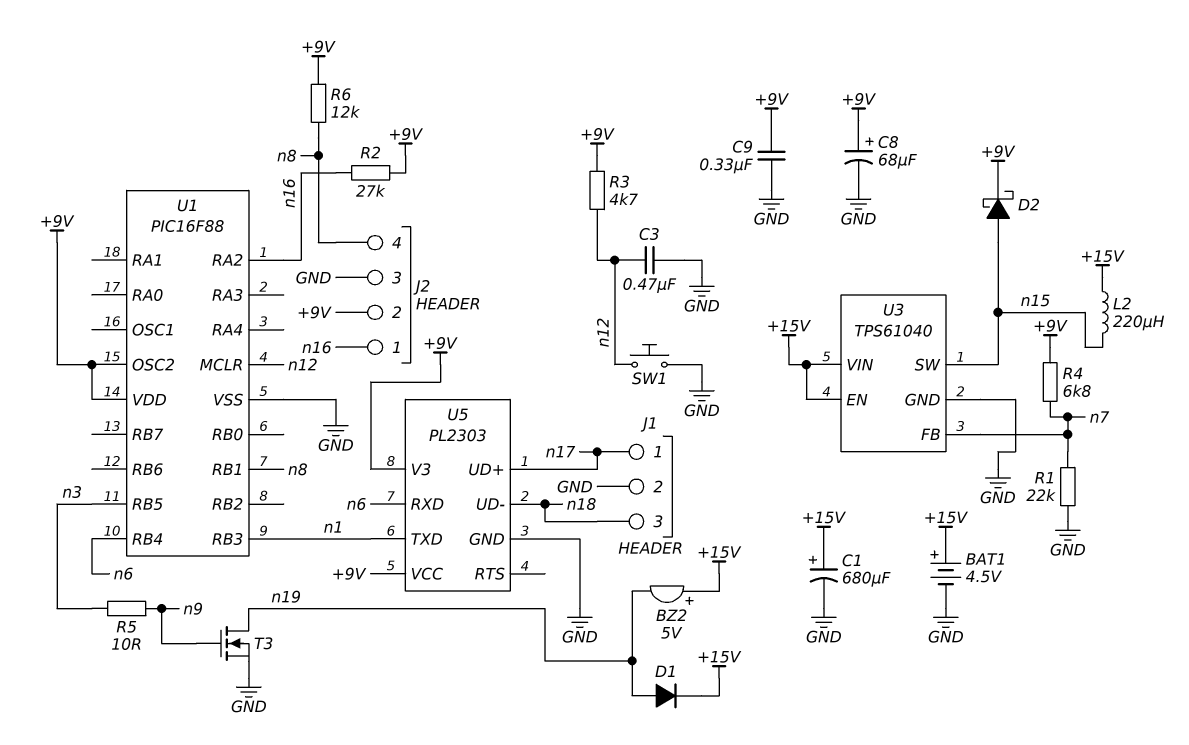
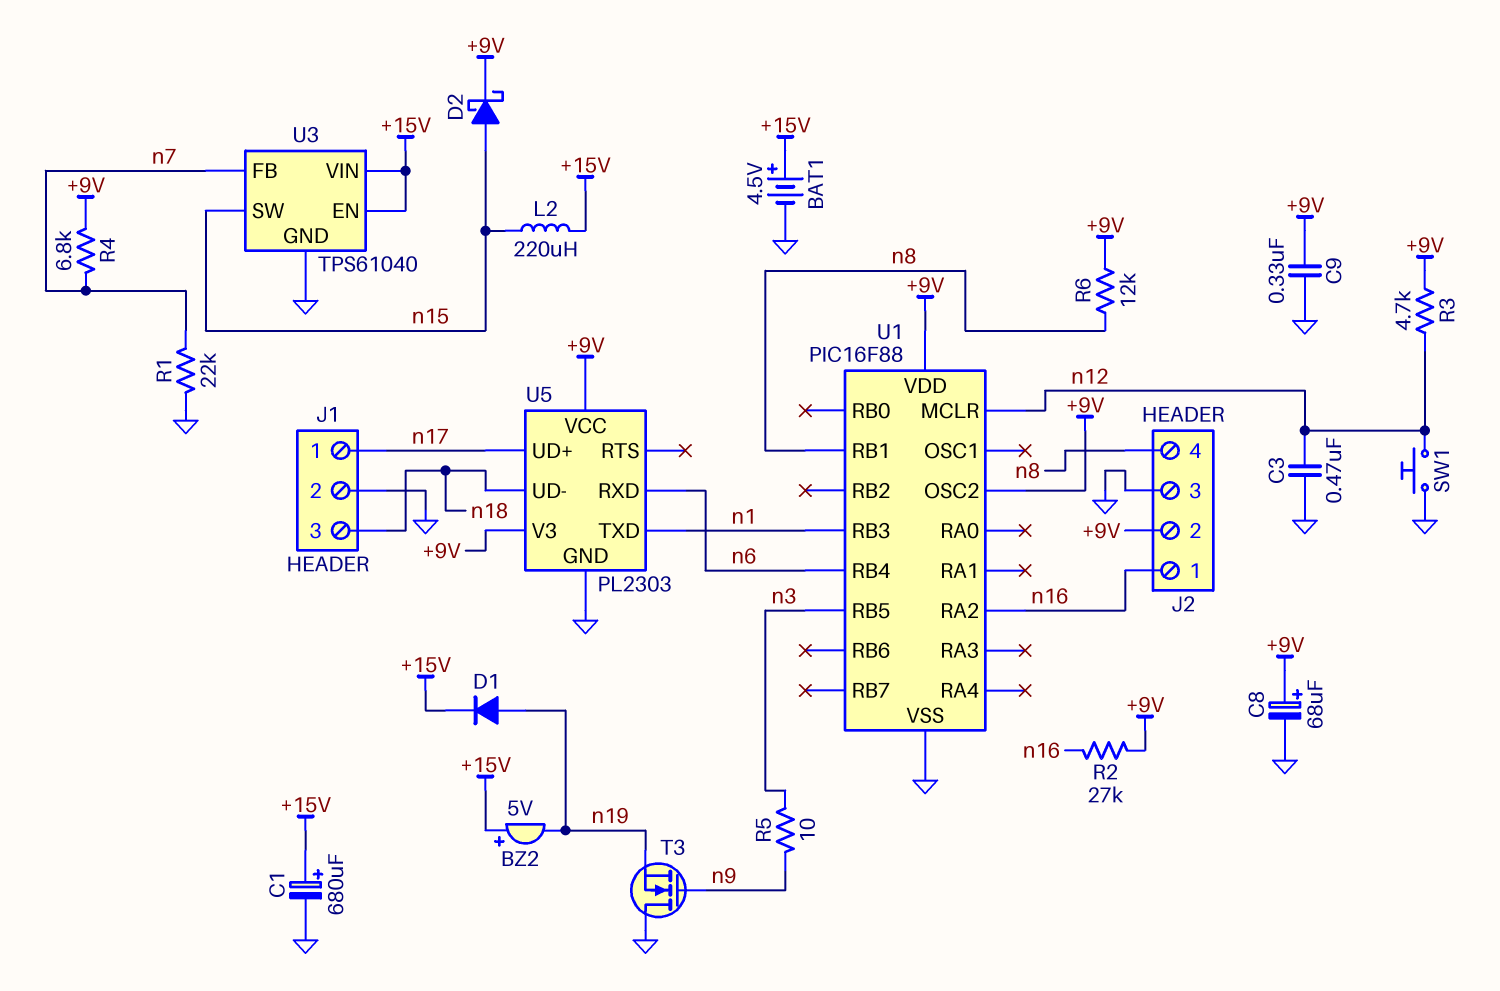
T3: NMOS (G n9, D n19, S GND) -> NMOS (G n9, D GND, S n19)

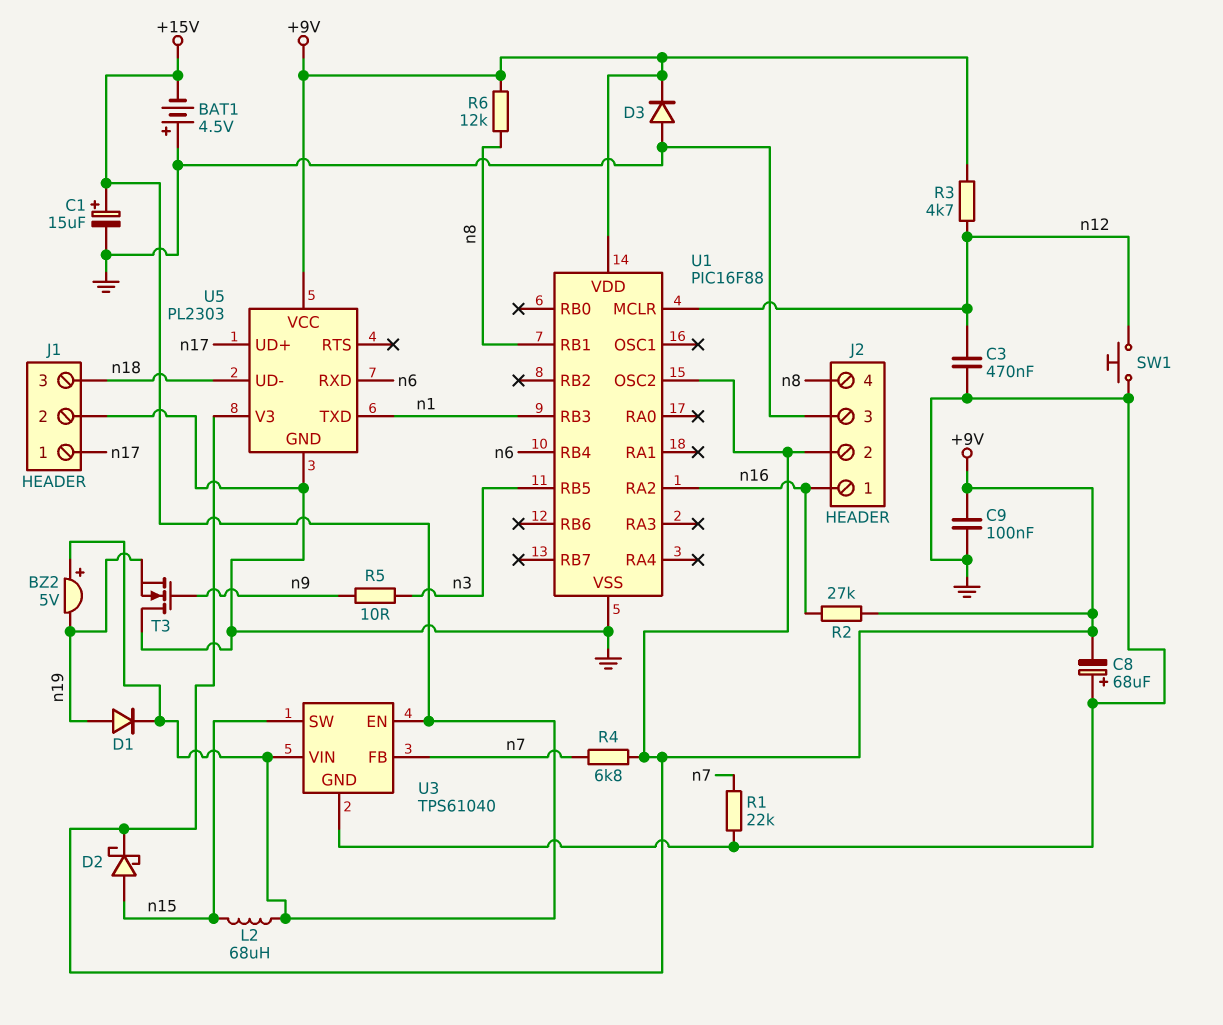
BAT1: 4.5V (plus +15V, minus GND) -> 4.5V (plus GND, minus +15V)
C1: 680uF (plus +15V, minus GND) -> 15uF (plus +15V, minus GND)
C8: 68uF (plus +9V, minus GND) -> 68uF (plus GND, minus +9V)
C9: 330nF (+9V, GND) -> 100nF (+9V, GND)
D3: none -> diode (A GND, K +9V)
L2: 220uH (+15V, n15) -> 68uH (+15V, n15)

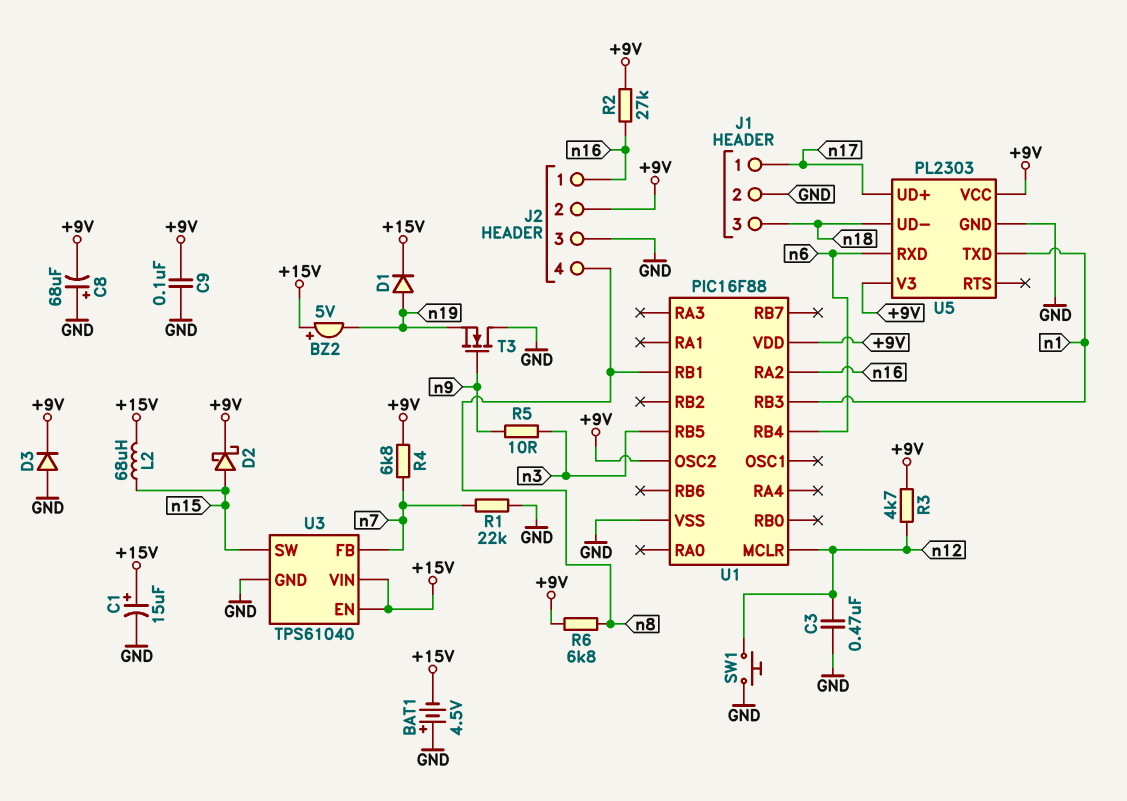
R6: 12k (+9V, n8) -> 6.8k (+9V, n8)

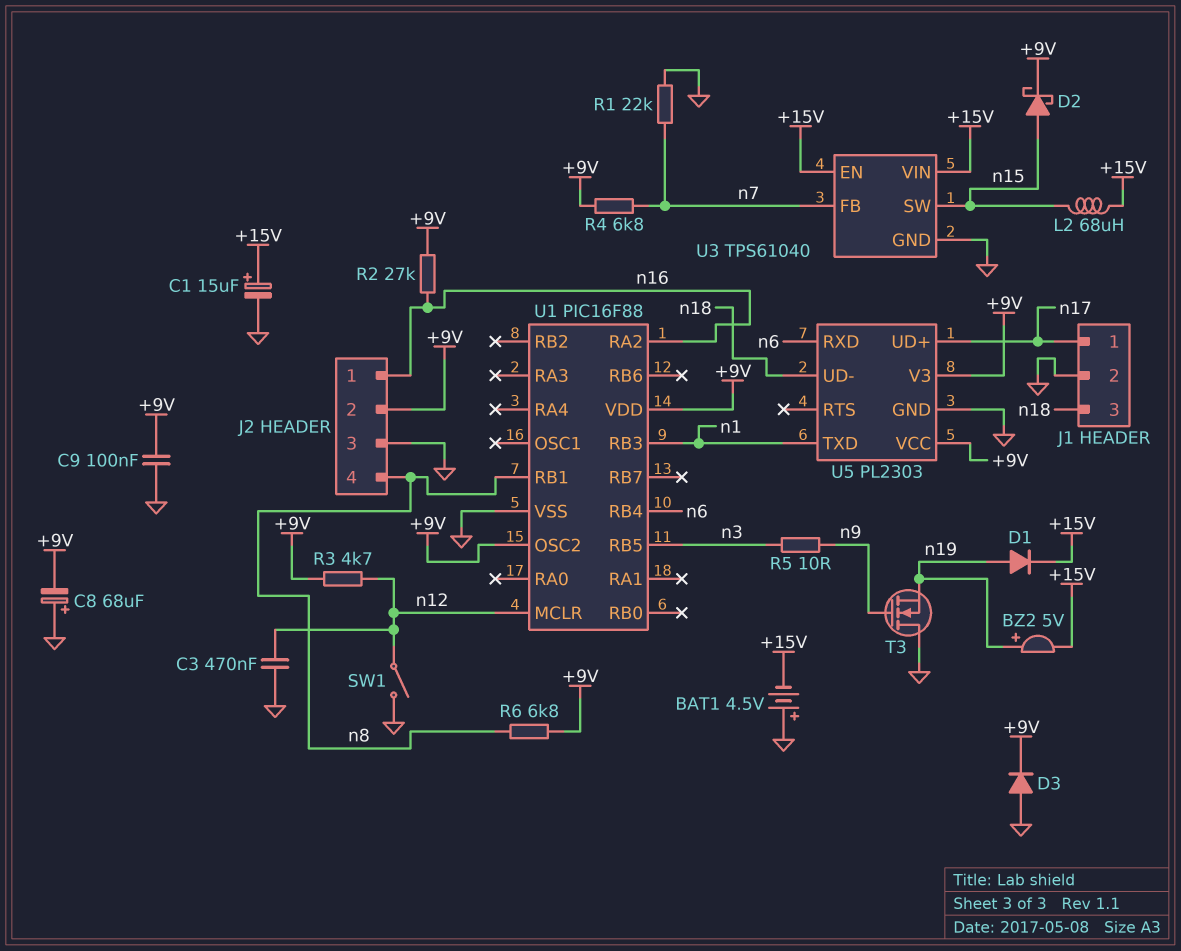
BZ2: buzzer 5V (plus +15V, minus n19) -> buzzer 5V (plus n19, minus +15V)
SW1: button (GND, n12) -> switch (GND, n12)

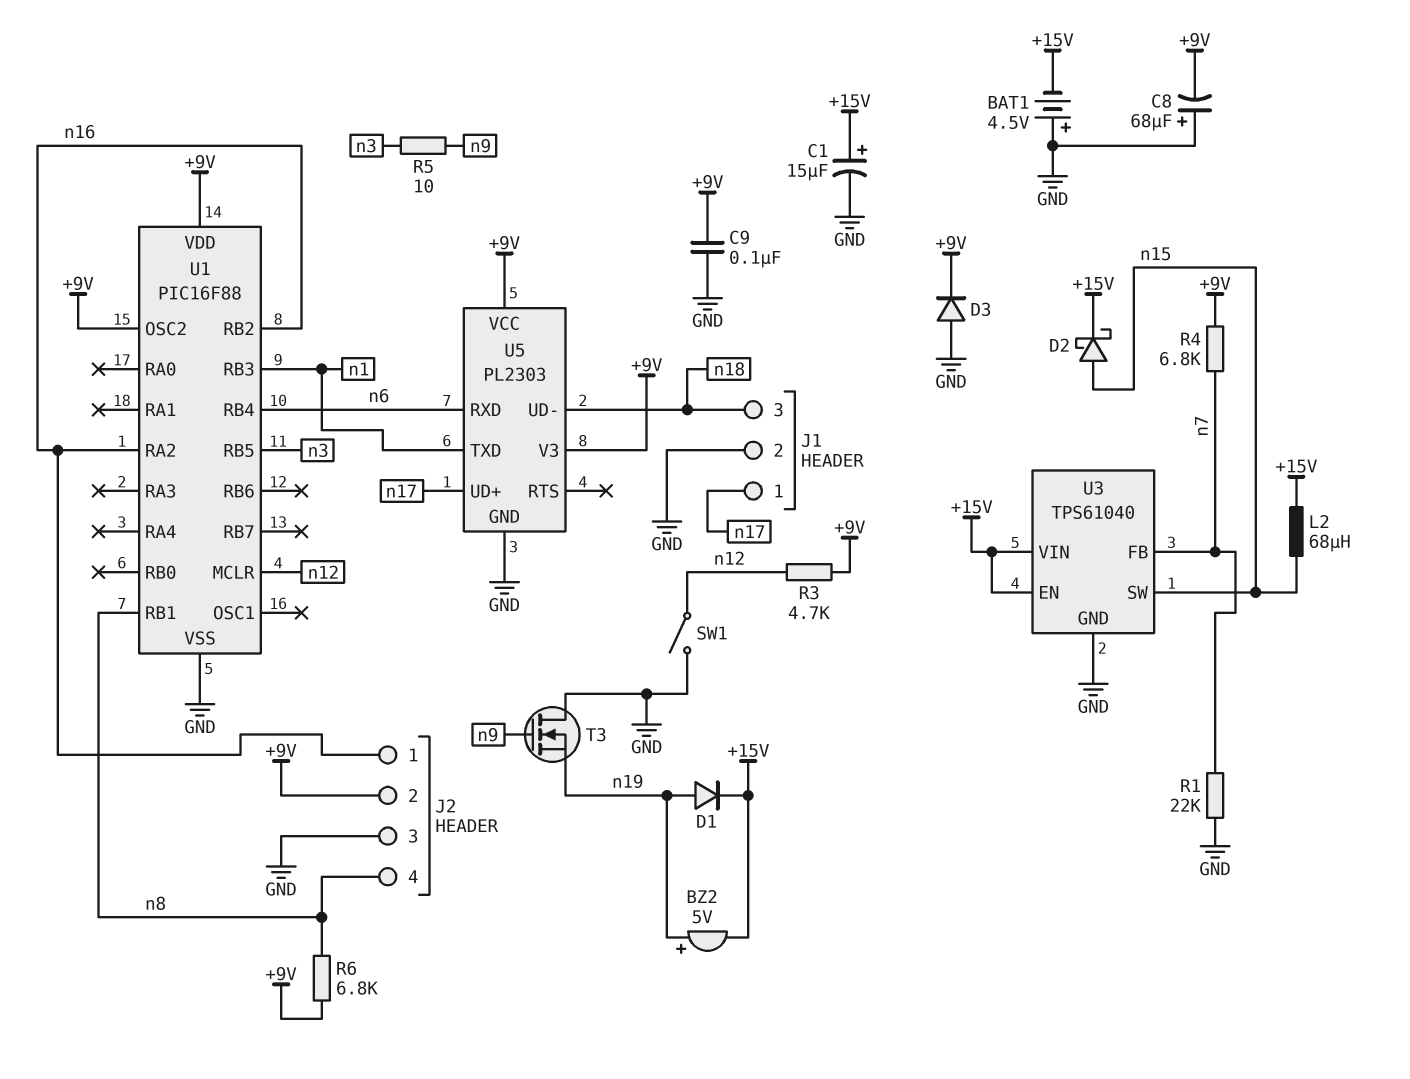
C3: 470nF (GND, n12) -> none
D2: schottky (A n15, K +9V) -> schottky (A n15, K +15V)
R2: 27k (+9V, n16) -> none
U1 pin RB2: none -> n16

